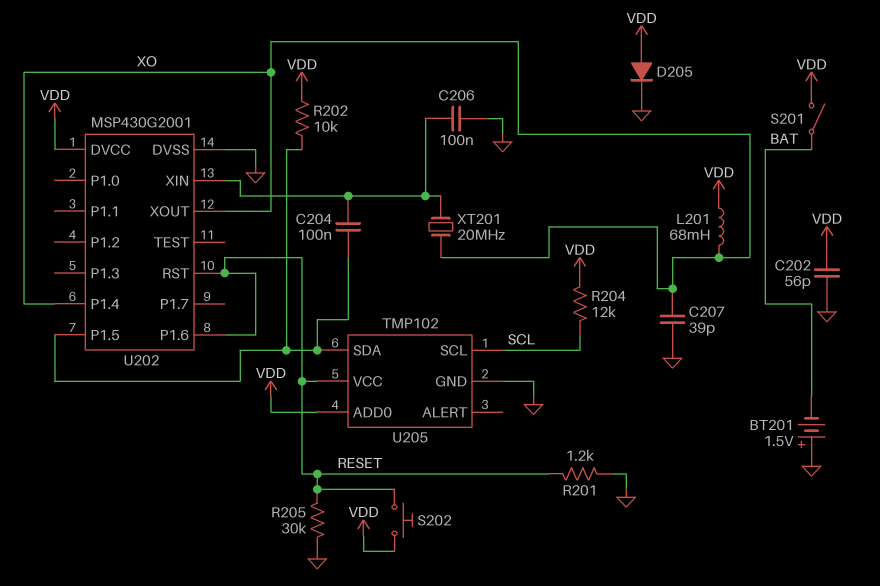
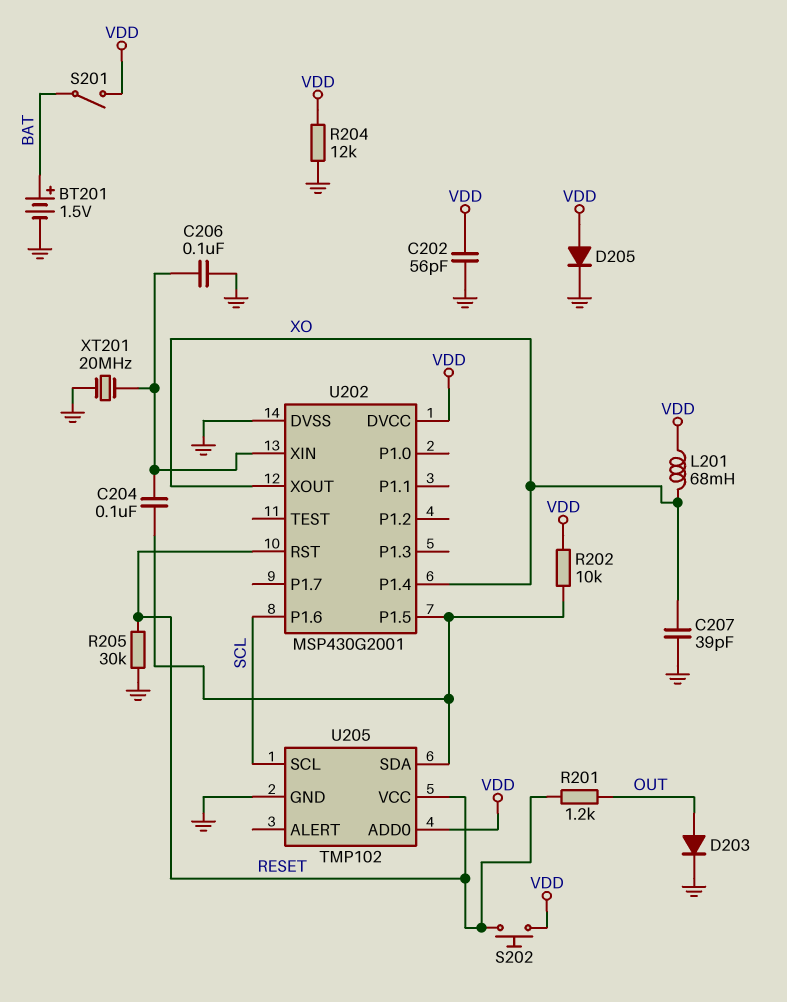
BT201: 1.5V (plus GND, minus BAT) -> 1.5V (plus BAT, minus GND)
D203: none -> diode (A OUT, K GND)
R201: 1.2k (GND, RESET) -> 1.2k (OUT, RESET)
R204: 12k (SCL, VDD) -> 12k (GND, VDD)
U202 pin P1.6: RESET -> SCL
XT201: 20MHz (U202/XIN, XO) -> 20MHz (GND, U202/XIN)

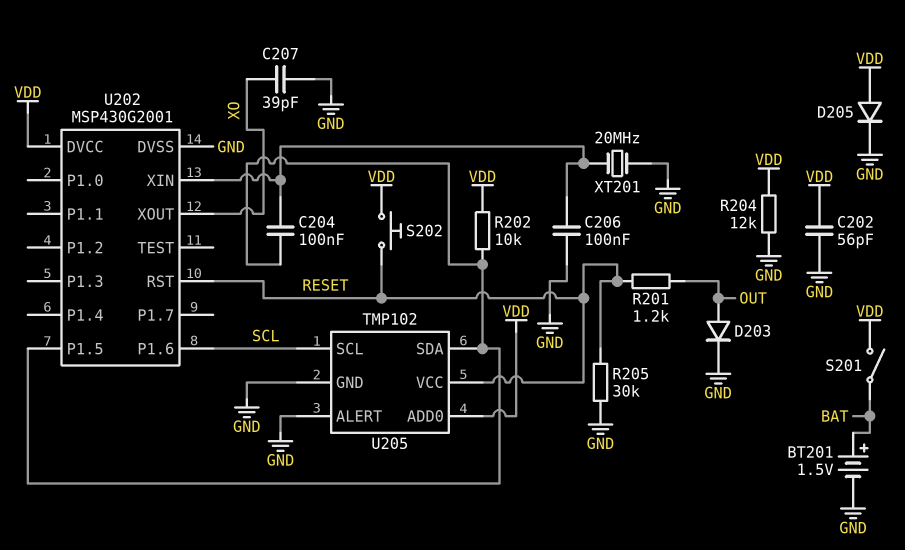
L201: 68mH (VDD, XO) -> none
U202 pin P1.4: XO -> none
U205 pin ALERT: none -> GND

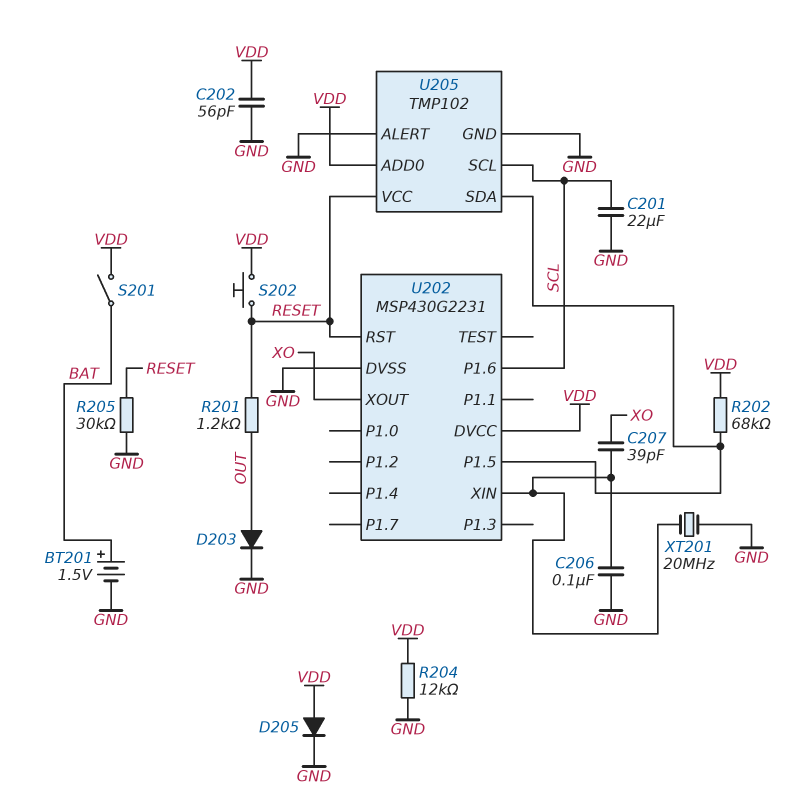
C201: none -> 22uF (GND, SCL)
C204: 100nF (U202/P1.5, U202/XIN) -> none
C207: 39pF (GND, XO) -> 39pF (U202/XIN, XO)
R202: 10k (U202/P1.5, VDD) -> 68k (U202/P1.5, VDD)
U202: MSP430G2001 -> MSP430G2231

